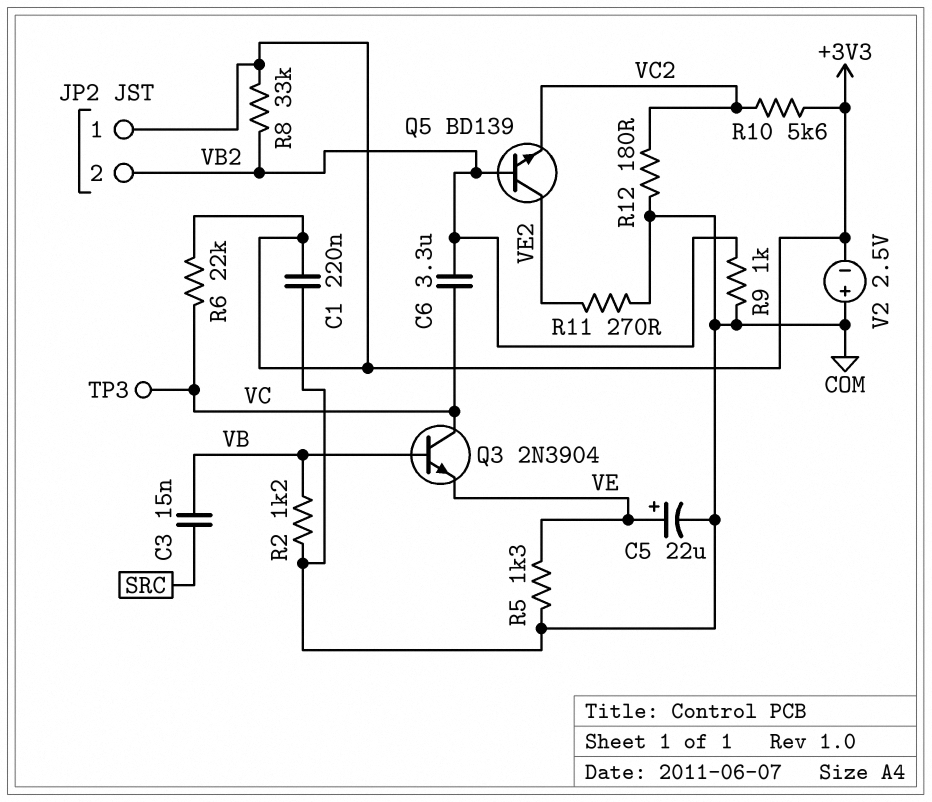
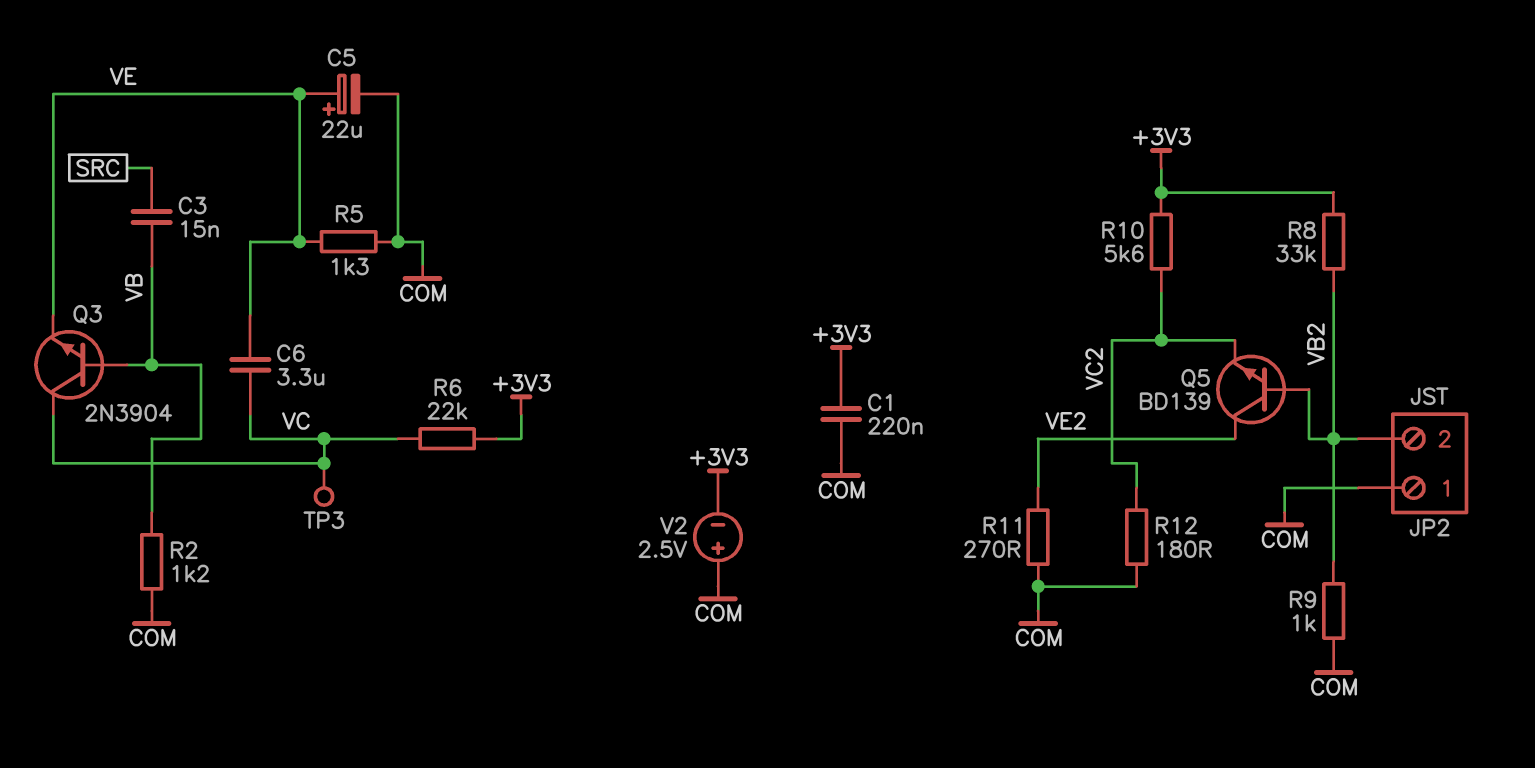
C6: 3.3uF (VB2, VC) -> 3.3uF (VC, VE)
JP2 pin 1: +3V3 -> COM

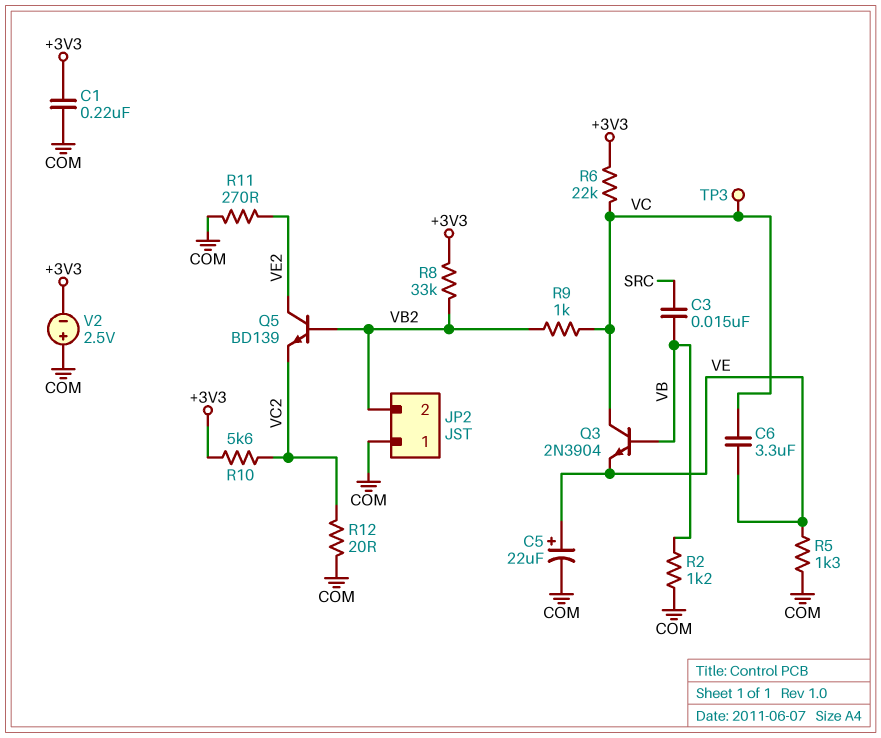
R9: 1k (COM, VB2) -> 1k (VB2, VC)
R12: 180 (COM, VC2) -> 20 (COM, VC2)

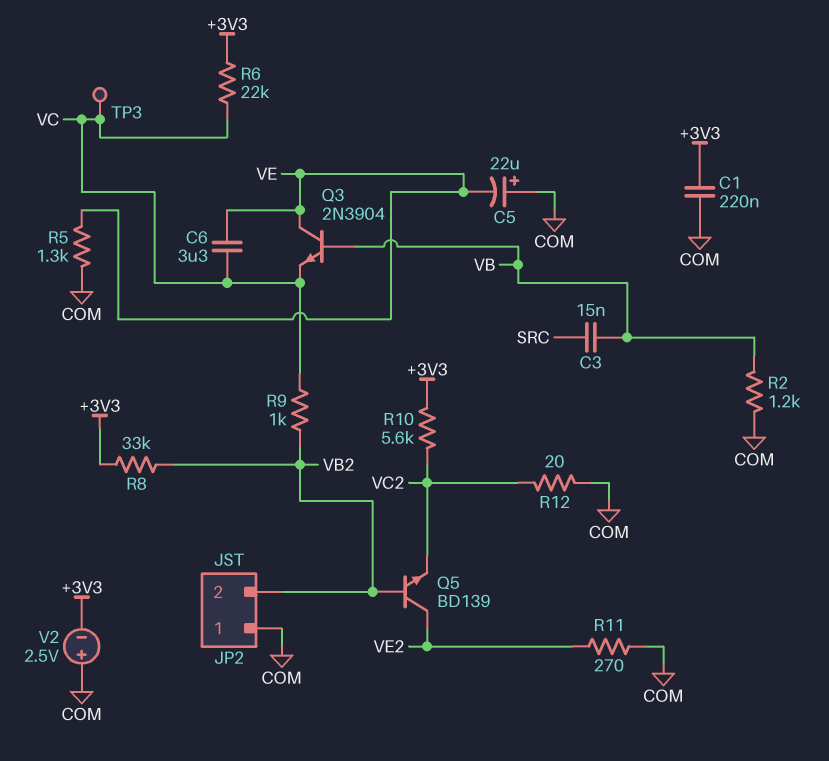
C5: 22uF (plus VE, minus COM) -> 22uF (plus COM, minus VE)
Q3: NPN 2N3904 (B VB, C VC, E VE) -> NPN 2N3904 (B VB, C VE, E VC)

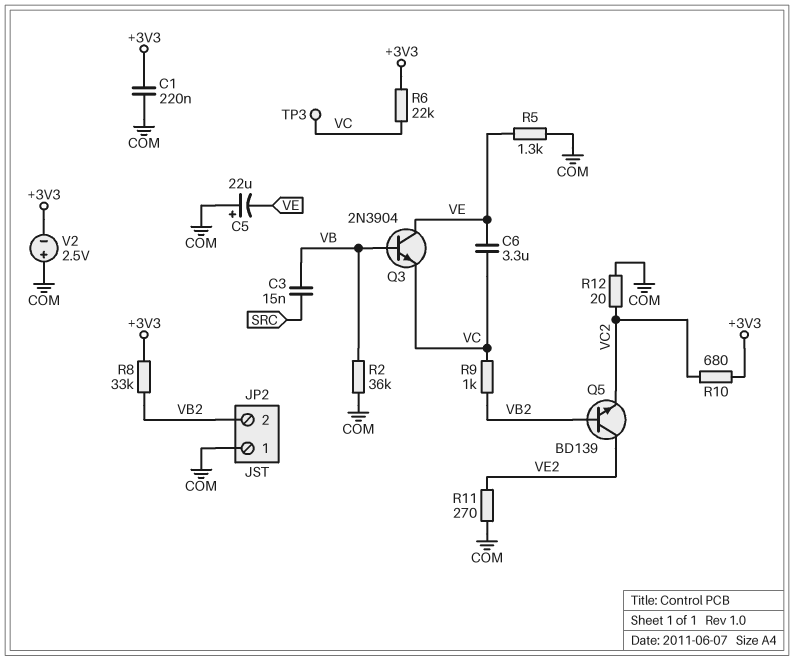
R2: 1.2k (COM, VB) -> 36k (COM, VB)
R10: 5.6k (+3V3, VC2) -> 680 (+3V3, VC2)

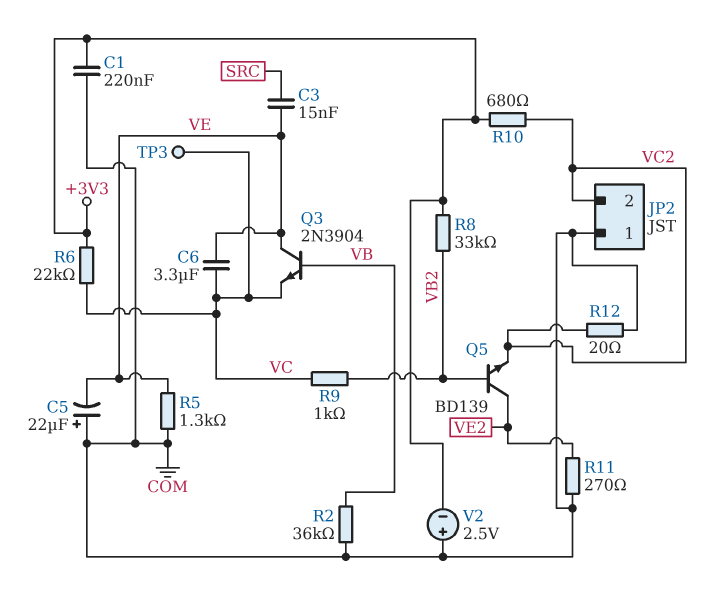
C3: 15nF (SRC, VB) -> 15nF (SRC, VE)
JP2 pin 2: VB2 -> VC2

